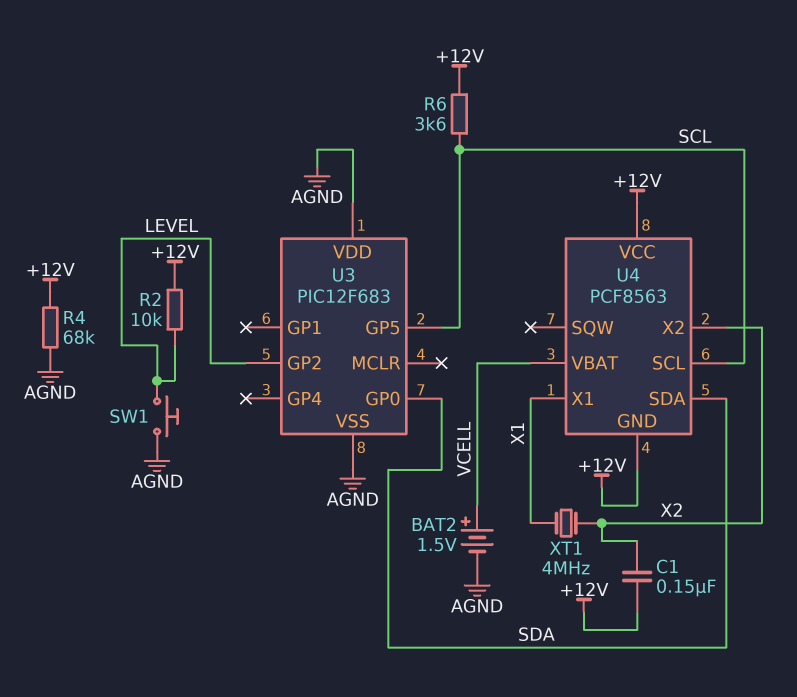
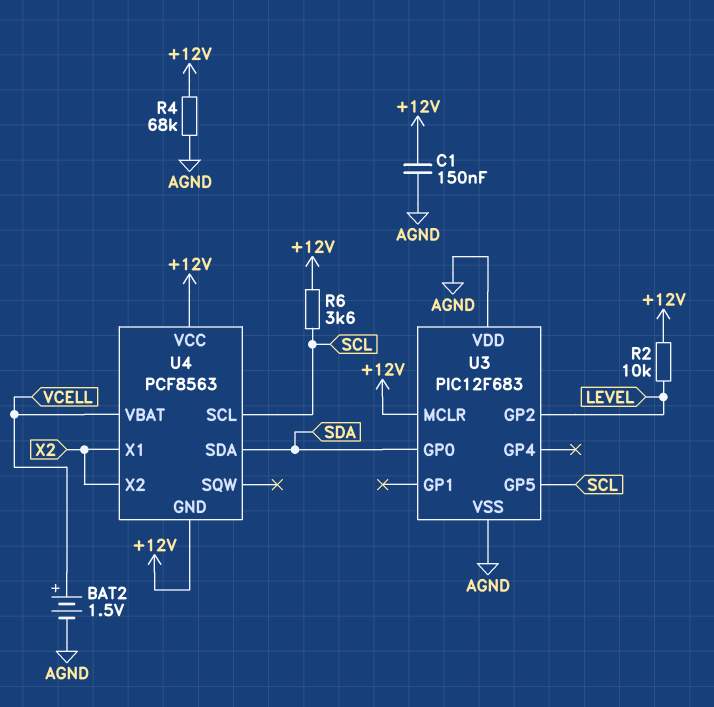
C1: 150nF (+12V, X2) -> 150nF (+12V, AGND)
SW1: button (AGND, LEVEL) -> none
U3 pin MCLR: none -> +12V
U4 pin X1: X1 -> X2
XT1: 4MHz (X1, X2) -> none

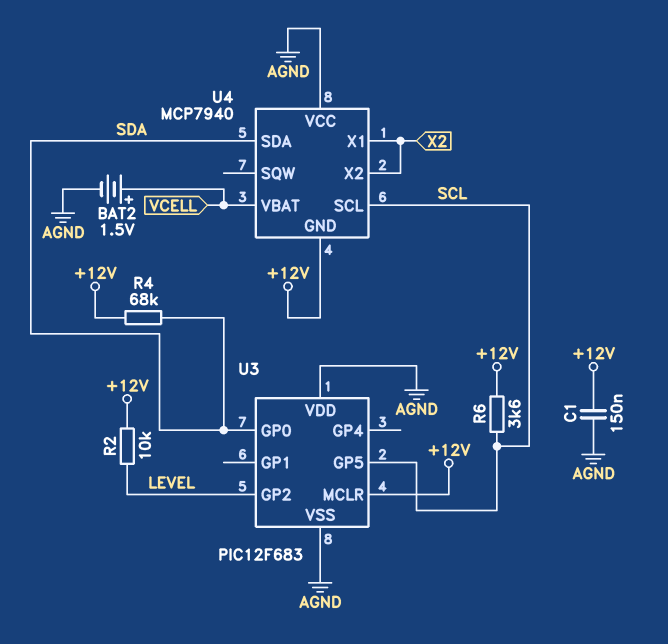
R4: 68k (+12V, AGND) -> 68k (+12V, SDA)
U4: PCF8563 -> MCP7940
U4 pin VCC: +12V -> AGND

